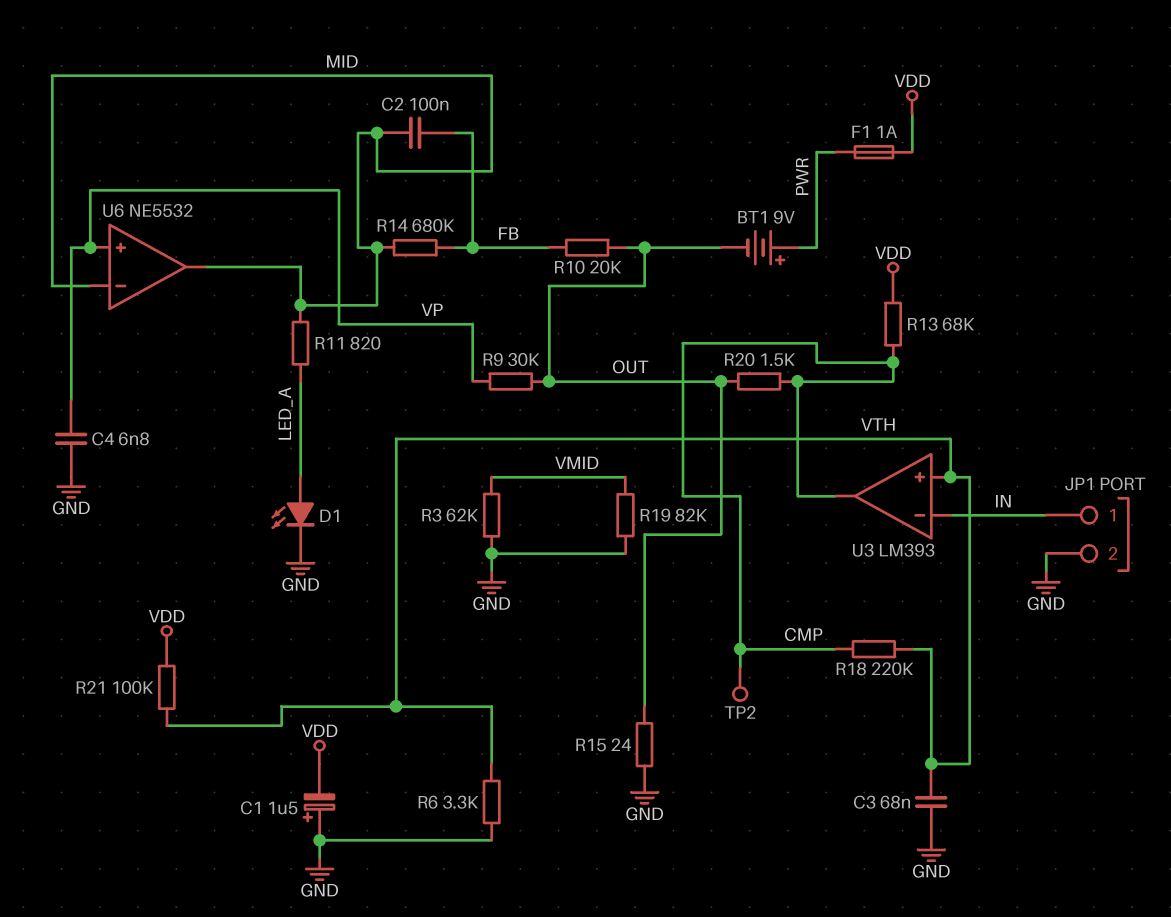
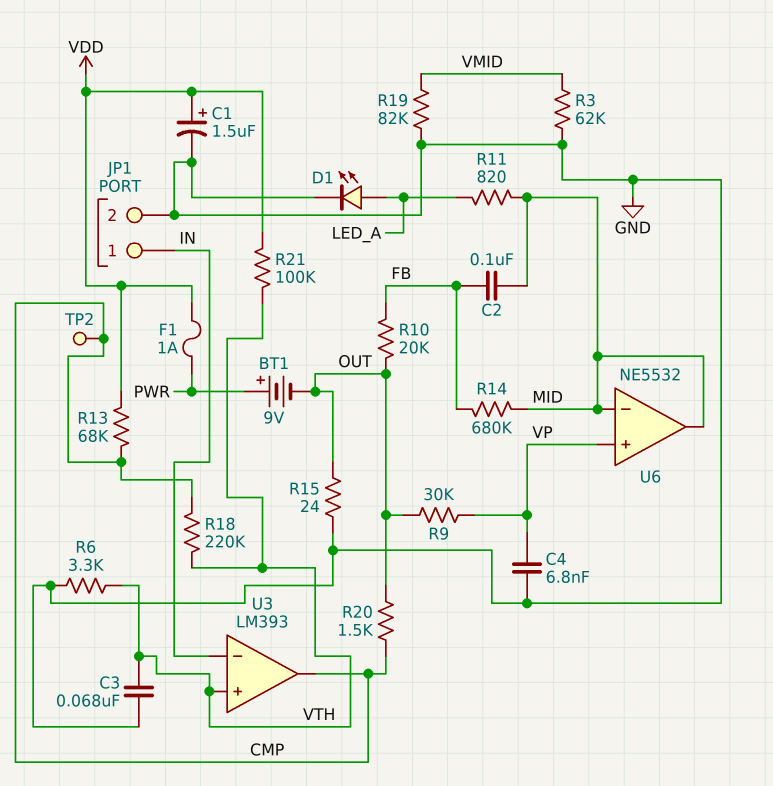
C1: 1.5uF (plus GND, minus VDD) -> 1.5uF (plus VDD, minus GND)

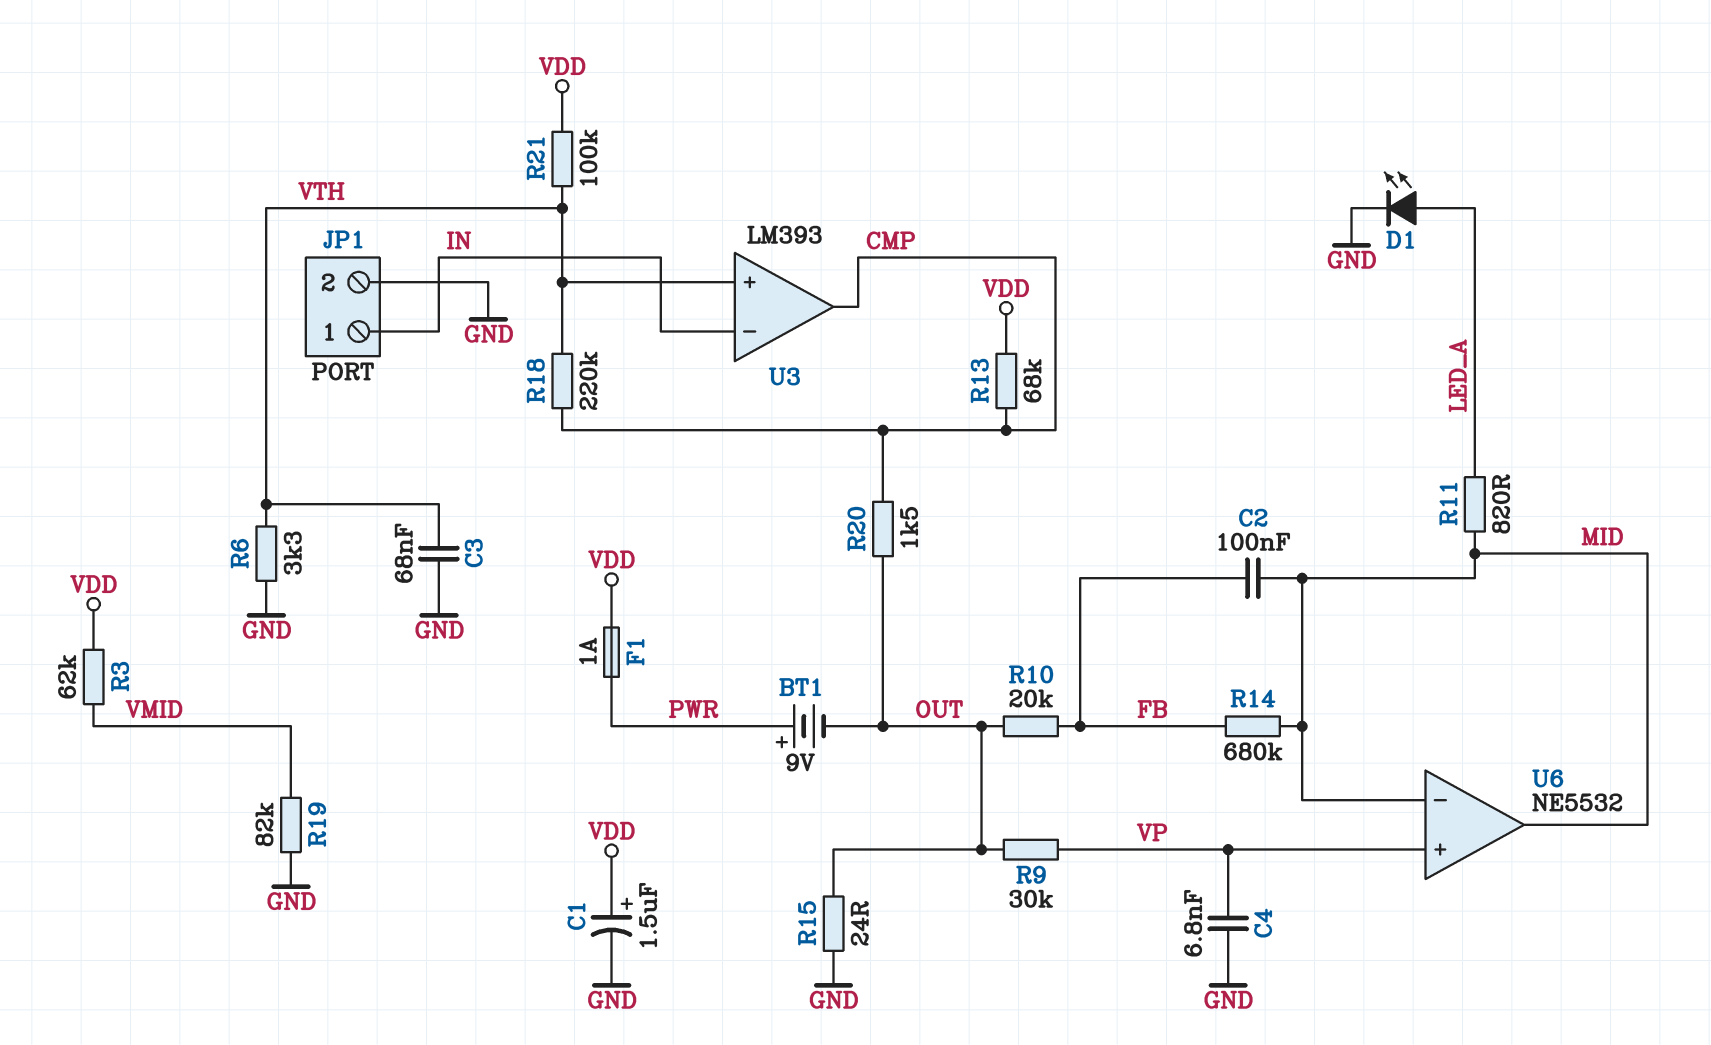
R3: 62k (GND, VMID) -> 62k (VDD, VMID)
TP2: test point (CMP) -> none

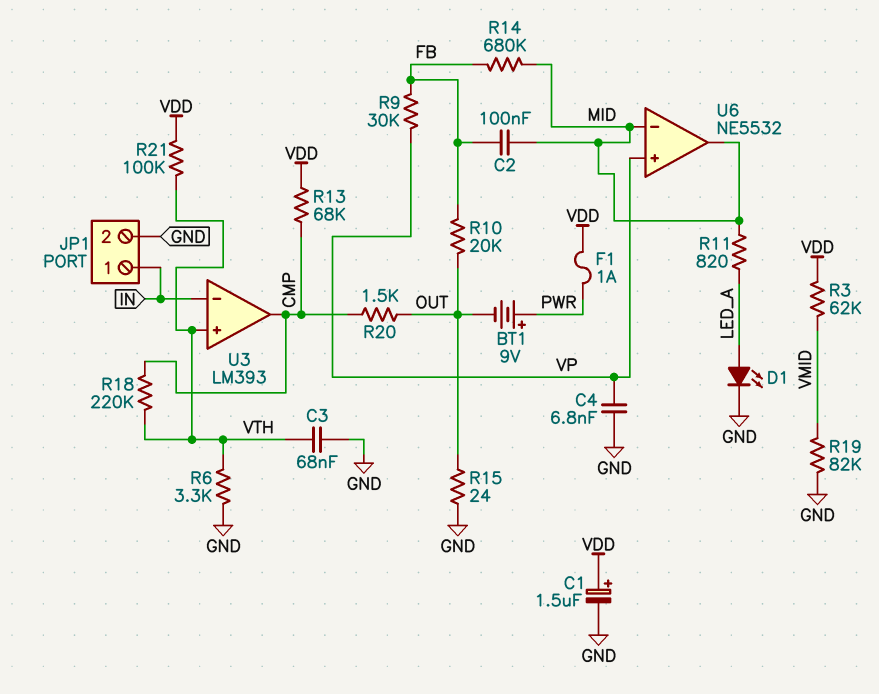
R9: 30k (OUT, VP) -> 30k (FB, VP)

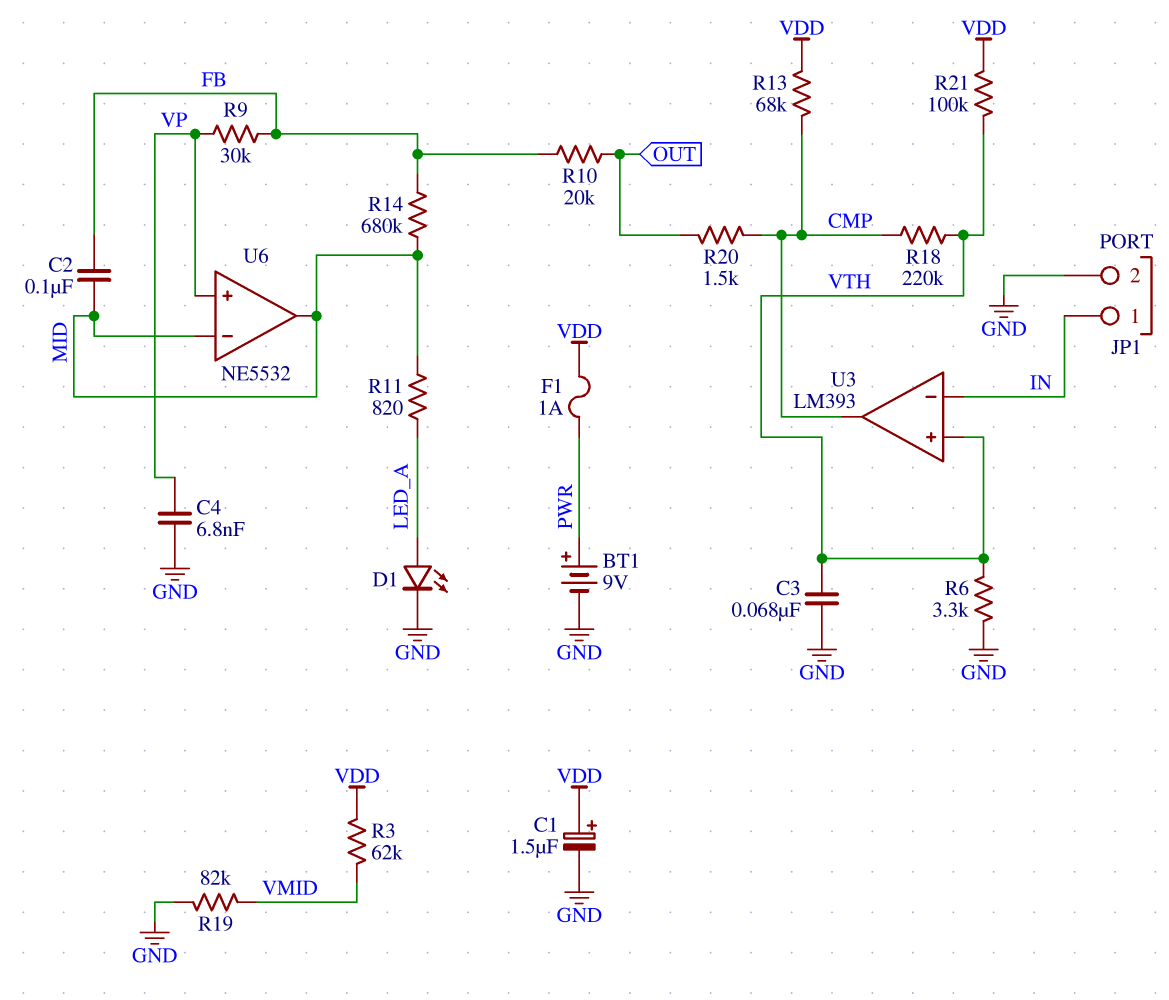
BT1: 9V (plus PWR, minus OUT) -> 9V (plus PWR, minus GND)
R15: 24 (GND, OUT) -> none

